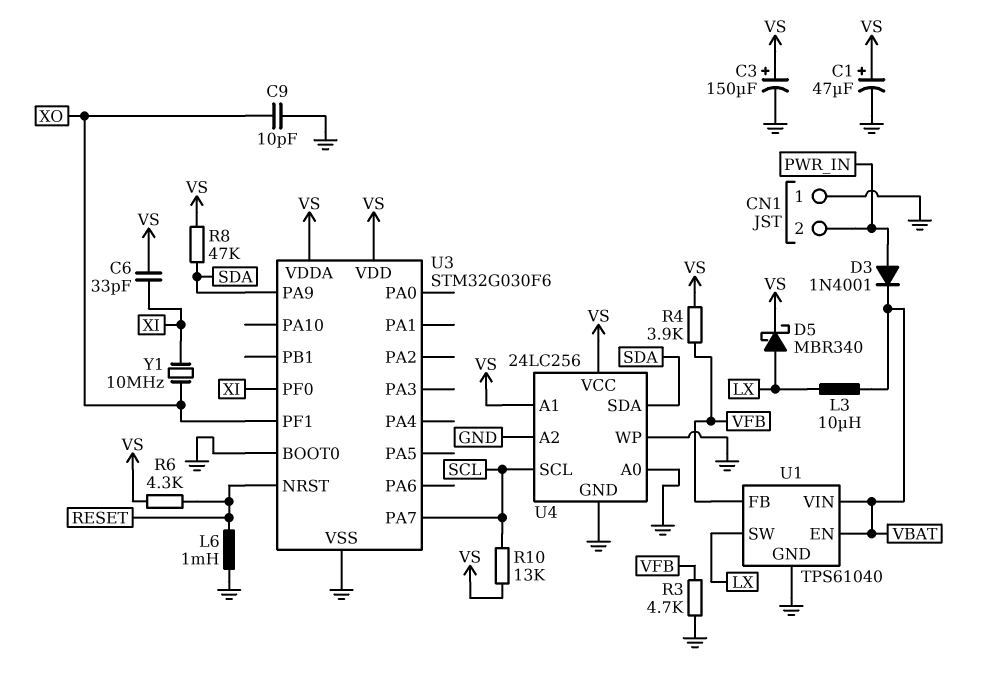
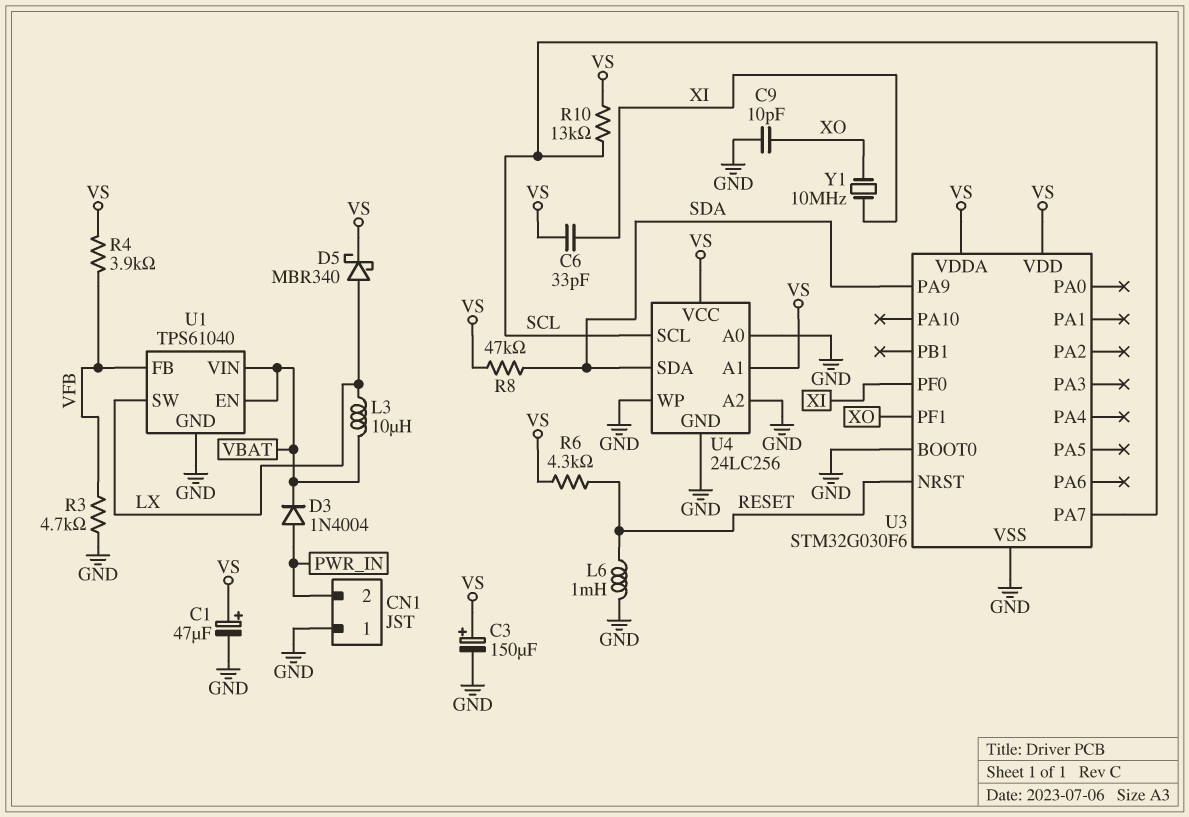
D3: diode 1N4001 (A PWR_IN, K VBAT) -> diode 1N4004 (A PWR_IN, K VBAT)

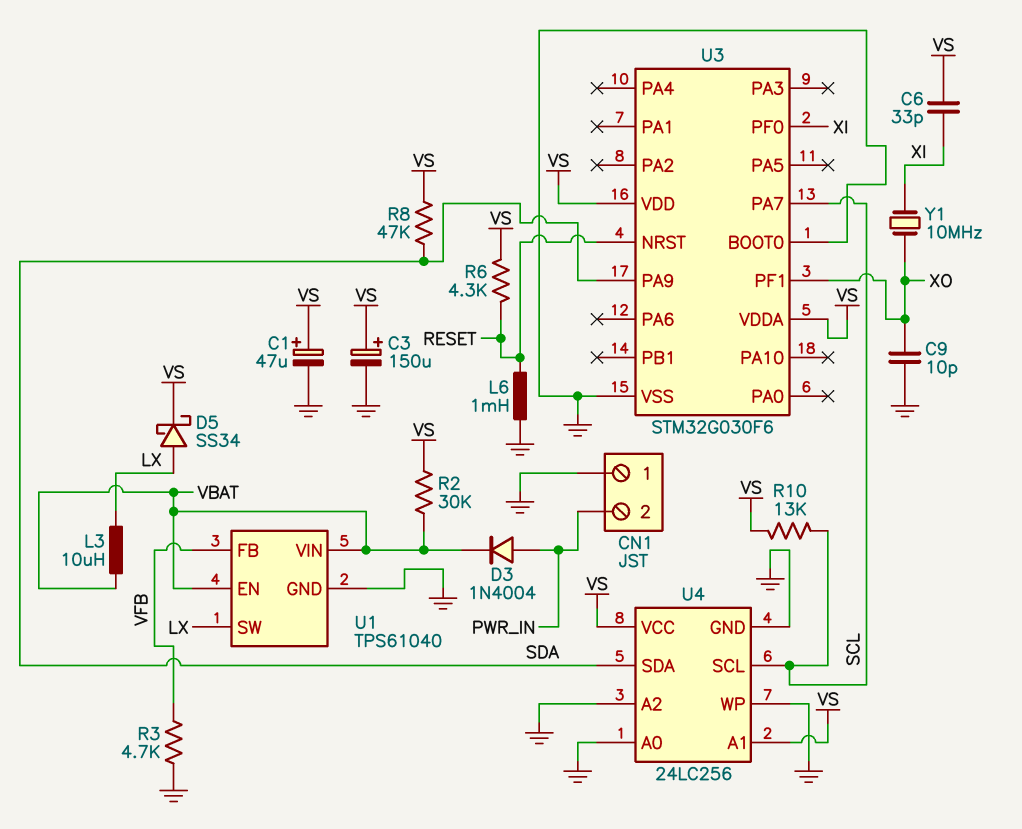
D5: schottky MBR340 (A LX, K VS) -> schottky SS34 (A LX, K VS)
R2: none -> 30k (VBAT, VS)
R4: 3.9k (VFB, VS) -> none

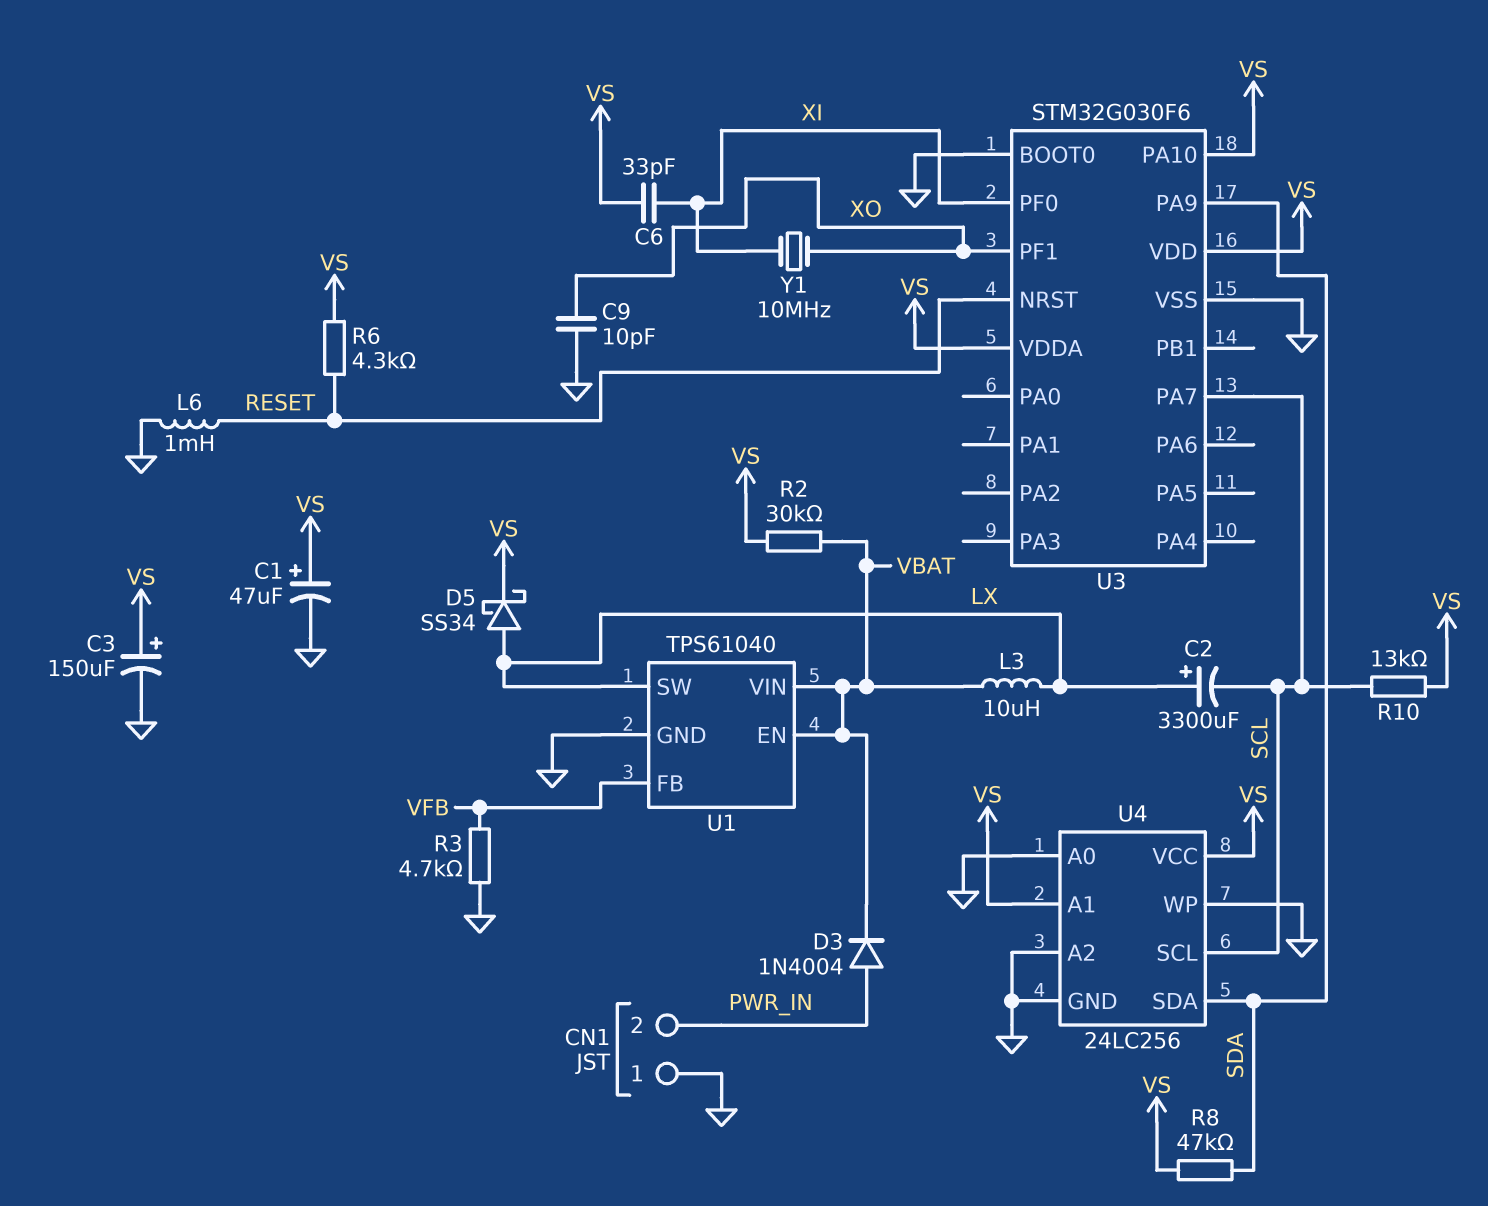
C2: none -> 3300uF (plus LX, minus SCL)
U3 pin PA10: none -> VS

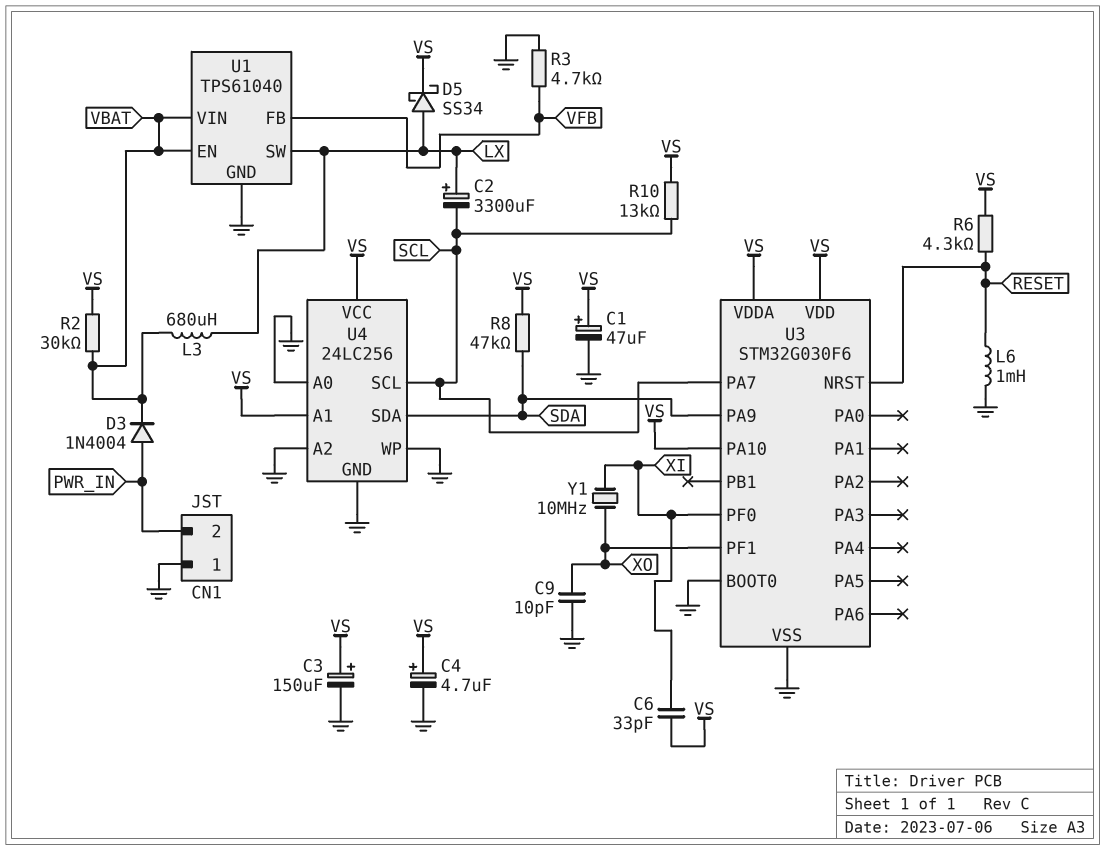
C4: none -> 4.7uF (plus VS, minus GND)
L3: 10uH (LX, VBAT) -> 680uH (LX, VBAT)

